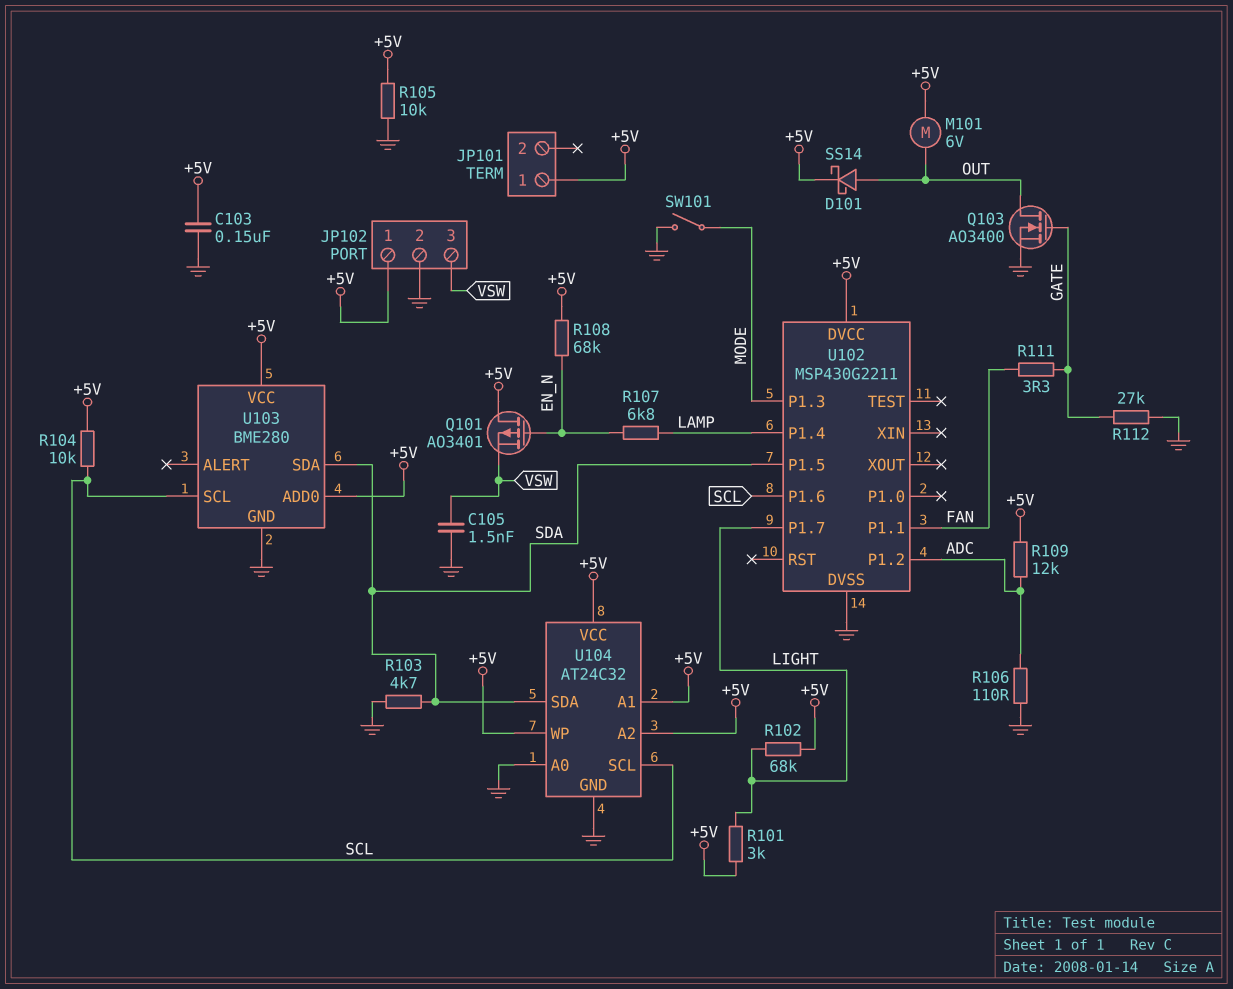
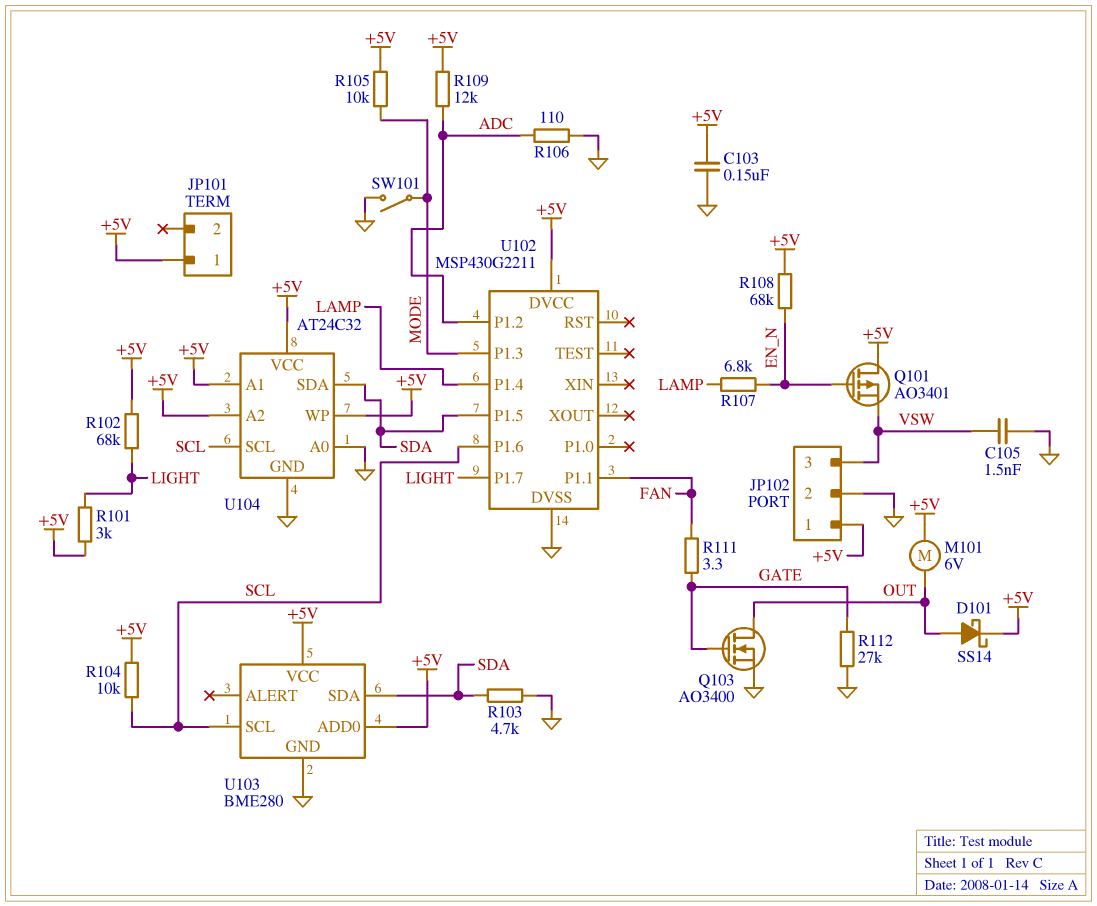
R105: 10k (+5V, GND) -> 10k (+5V, MODE)

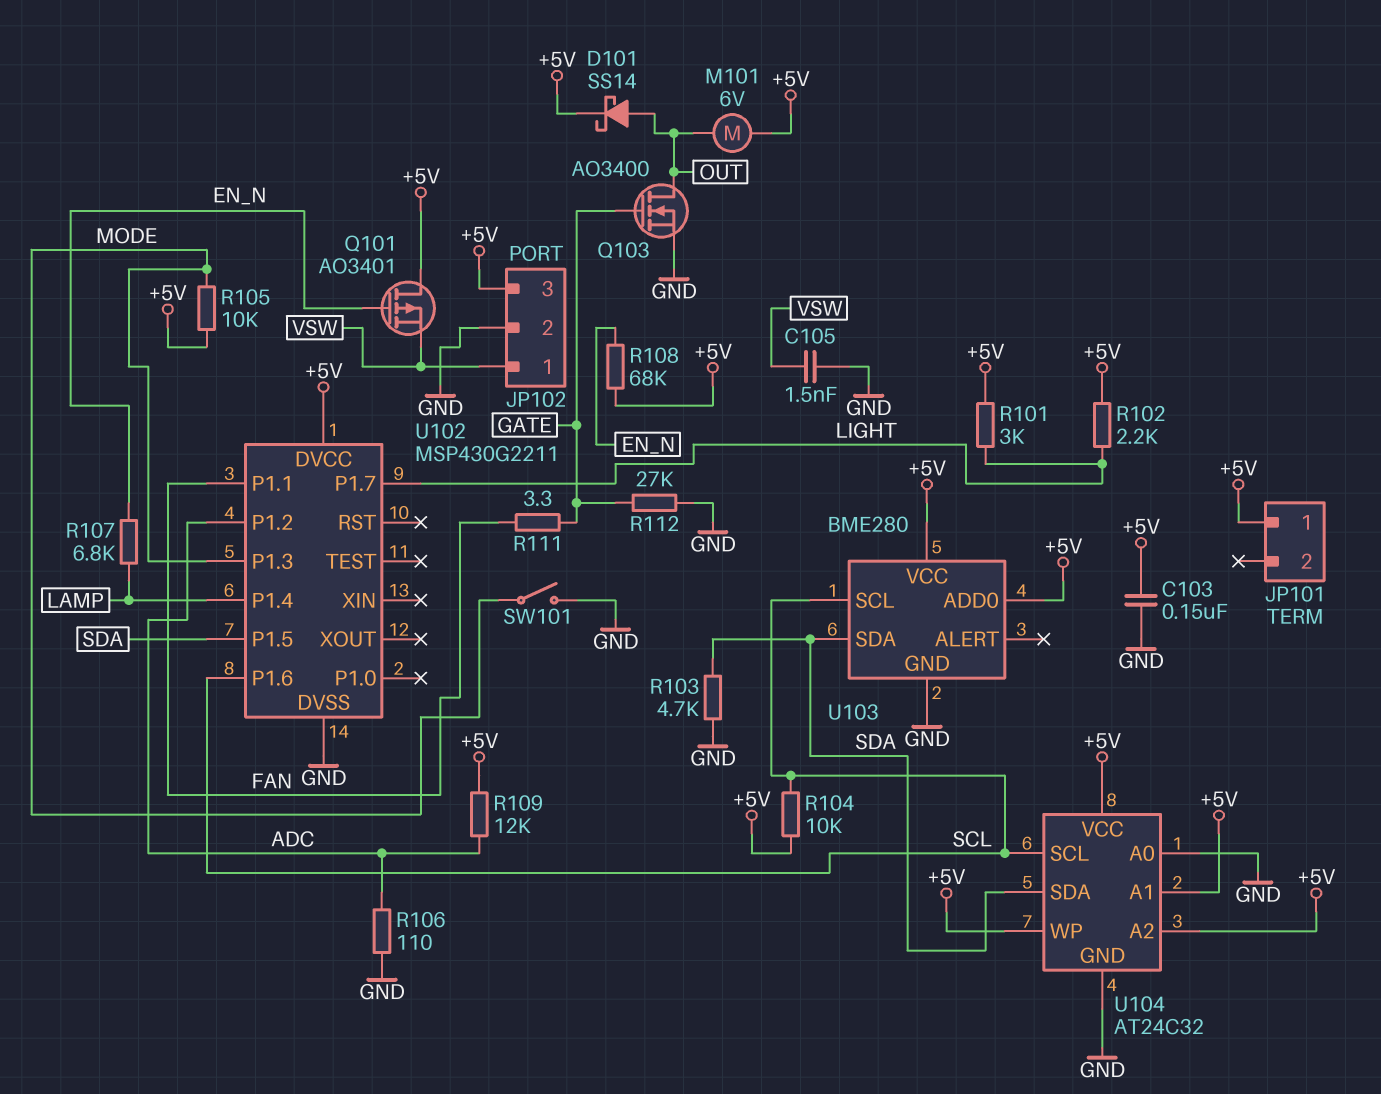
JP102 pin 1: +5V -> VSW
JP102 pin 3: VSW -> +5V
R102: 68k (+5V, LIGHT) -> 2.2k (+5V, LIGHT)

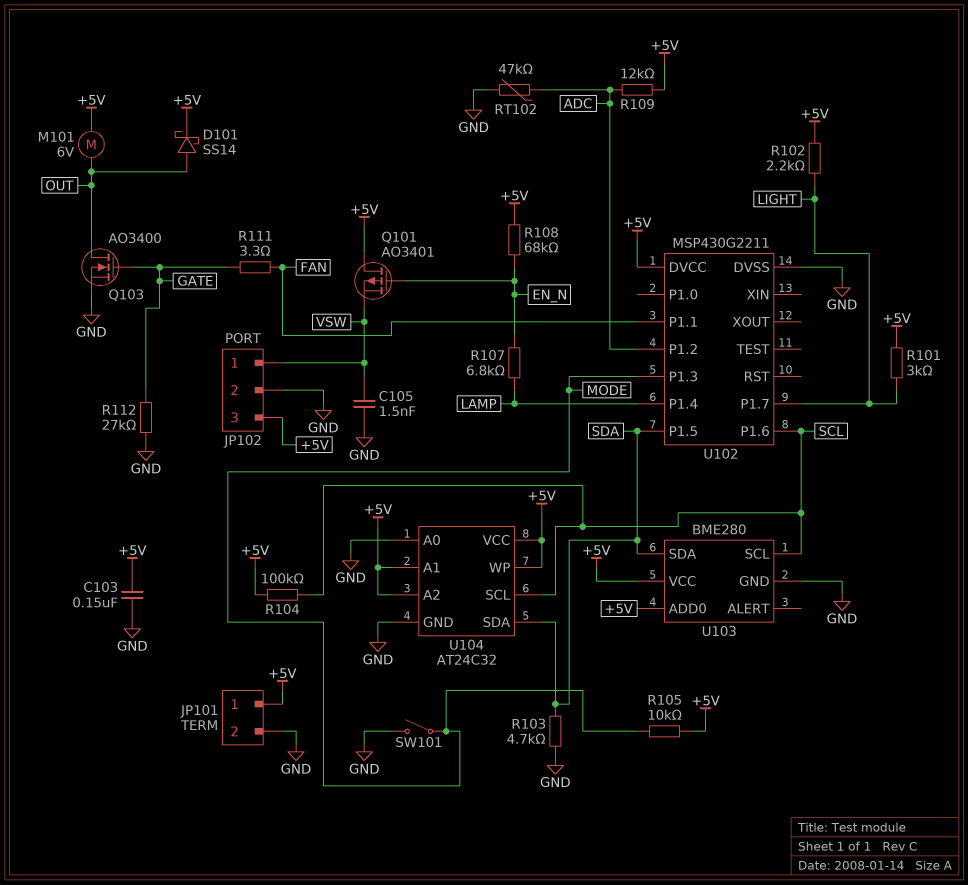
JP101 pin 2: none -> GND
R104: 10k (+5V, SCL) -> 100k (+5V, SCL)
R106: 110 (ADC, GND) -> none
RT102: none -> 47k (ADC, GND)

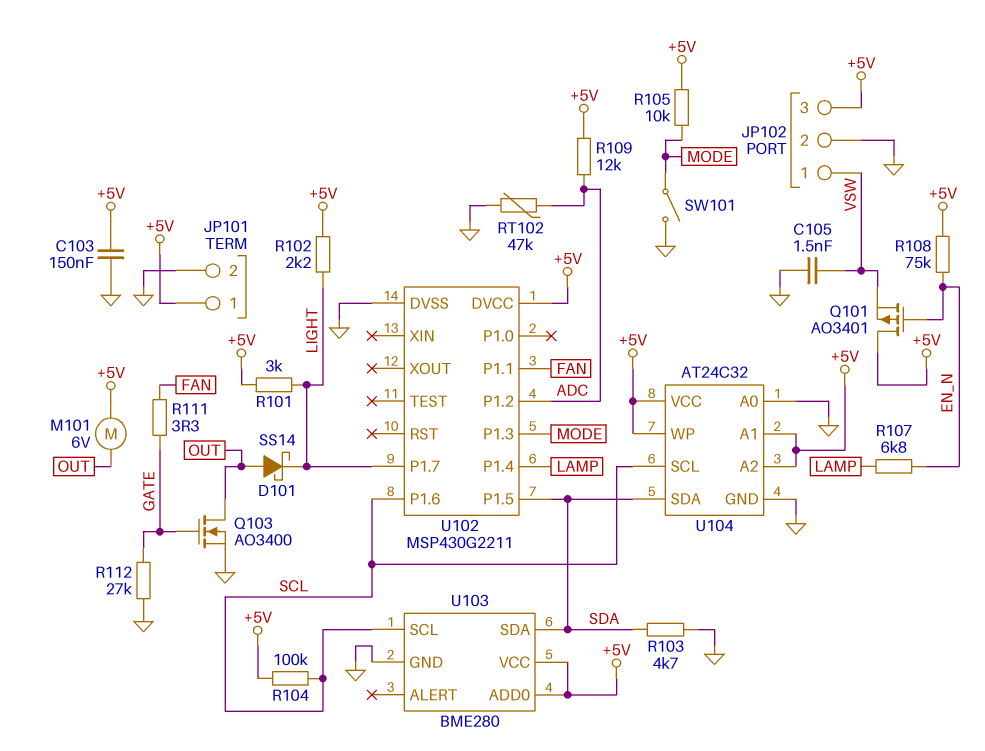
D101: schottky SS14 (A OUT, K +5V) -> schottky SS14 (A OUT, K LIGHT)
R108: 68k (+5V, EN_N) -> 75k (+5V, EN_N)

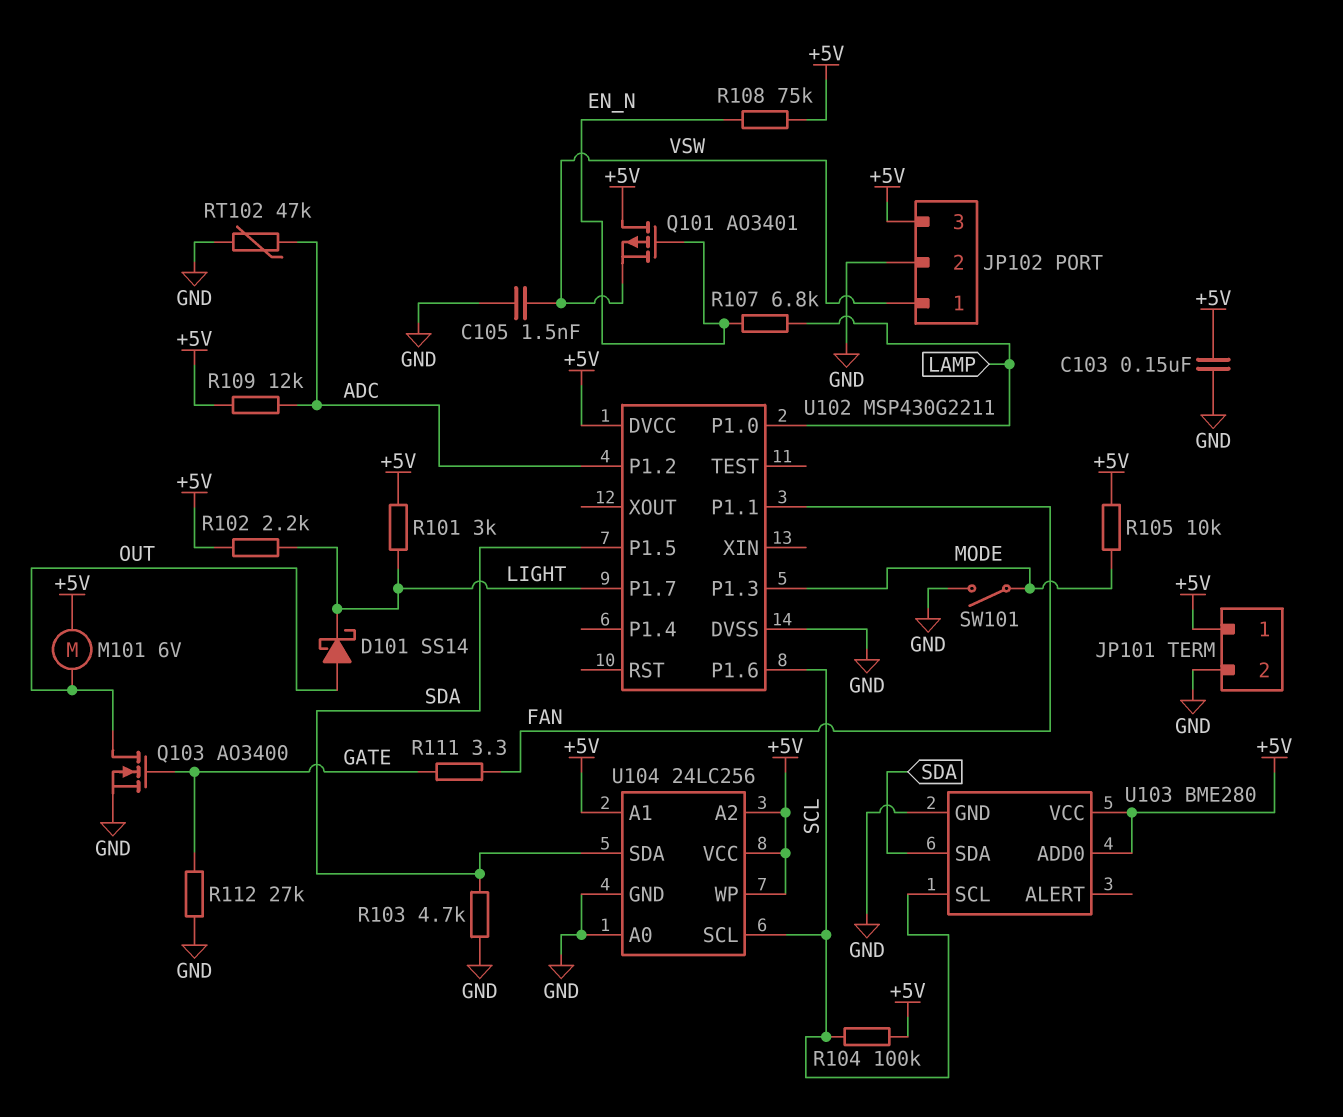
U102 pin P1.0: none -> LAMP
U102 pin P1.4: LAMP -> none
U104: AT24C32 -> 24LC256

